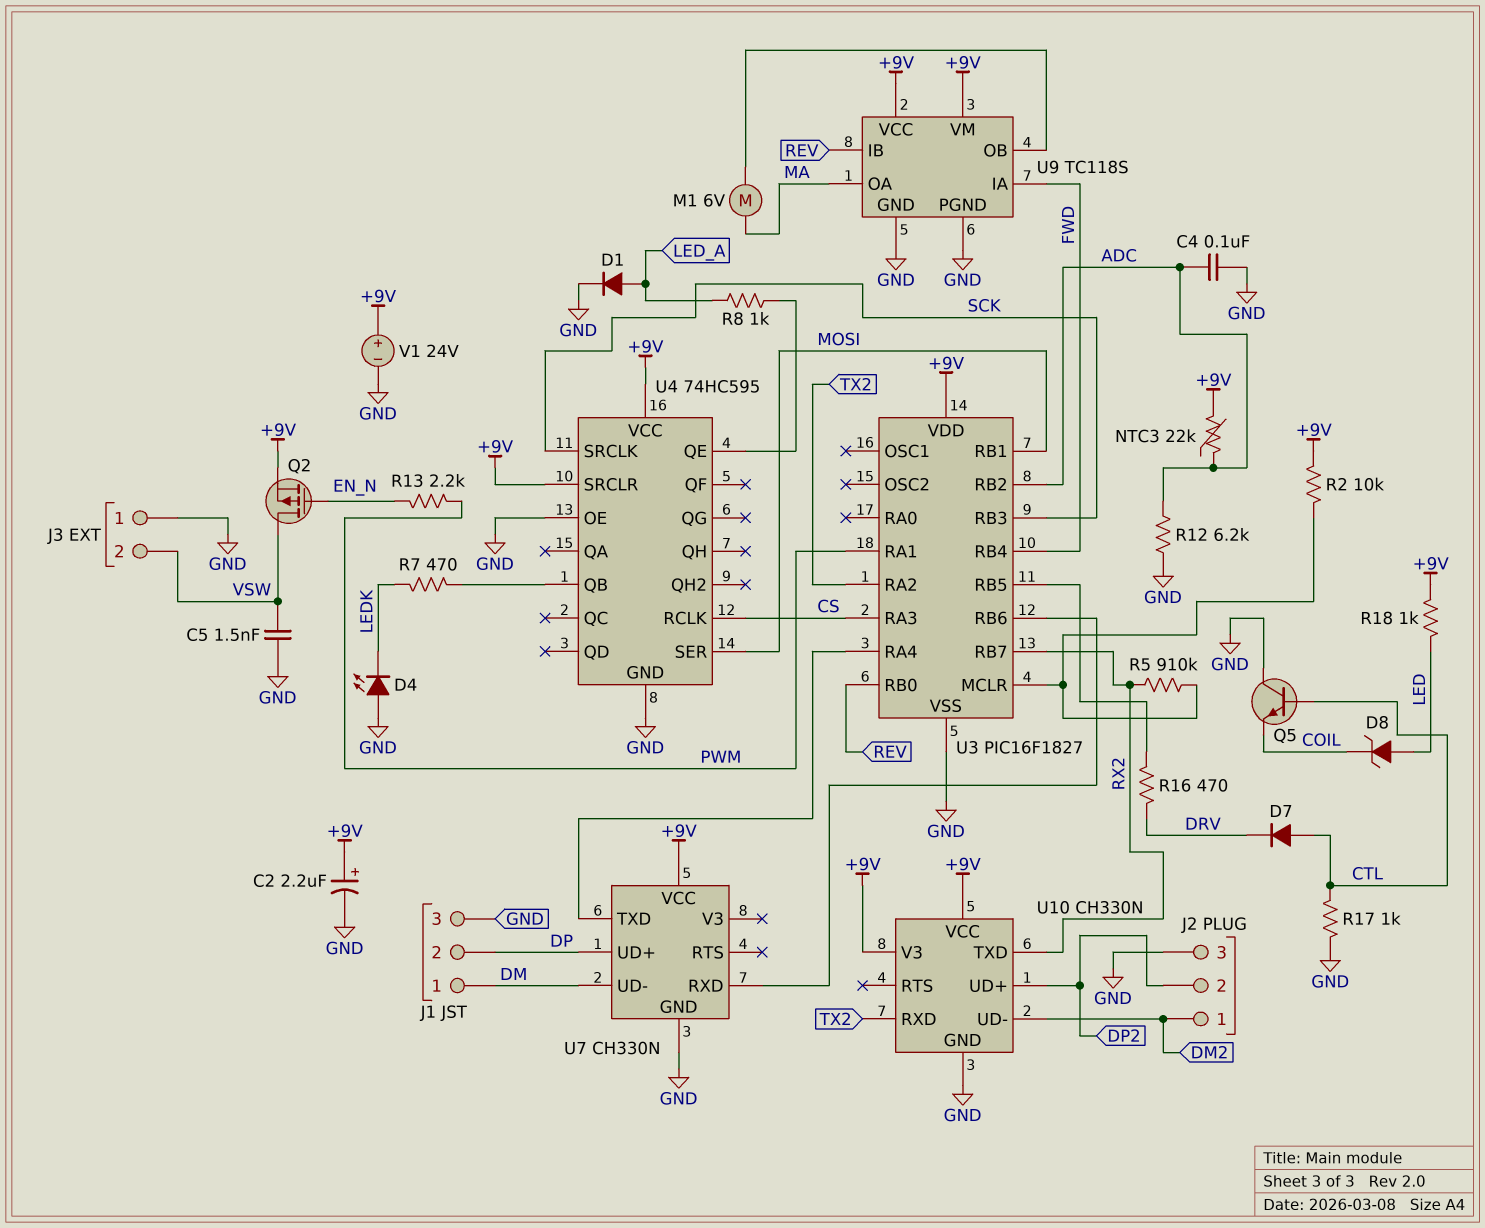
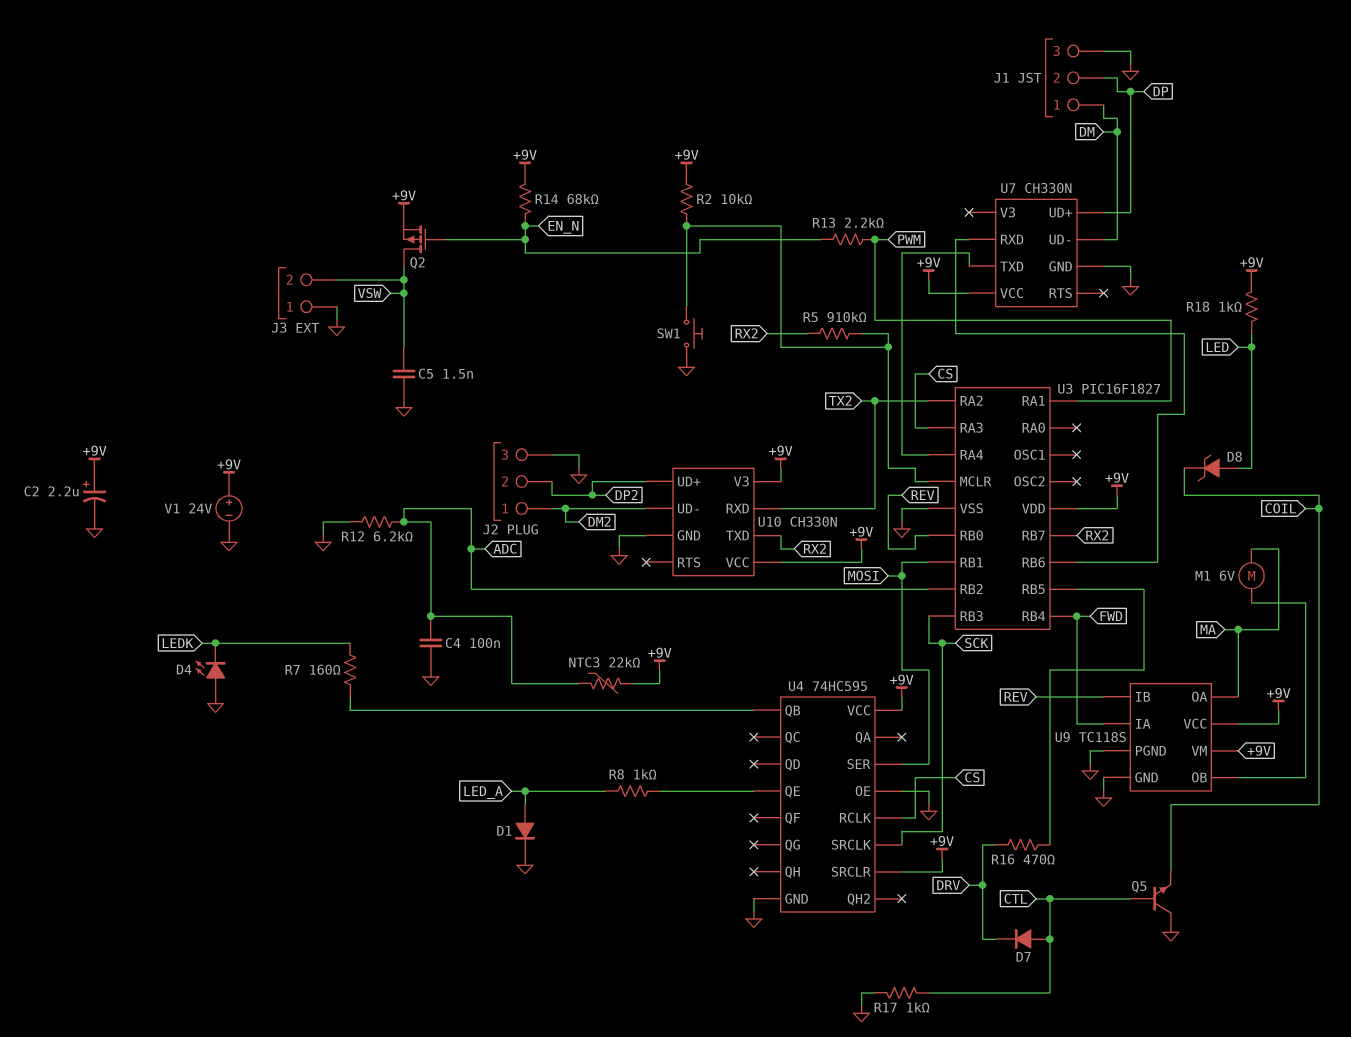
R7: 470 (LEDK, U4/QB) -> 160 (LEDK, U4/QB)
R14: none -> 68k (+9V, EN_N)
SW1: none -> button (GND, U3/MCLR)

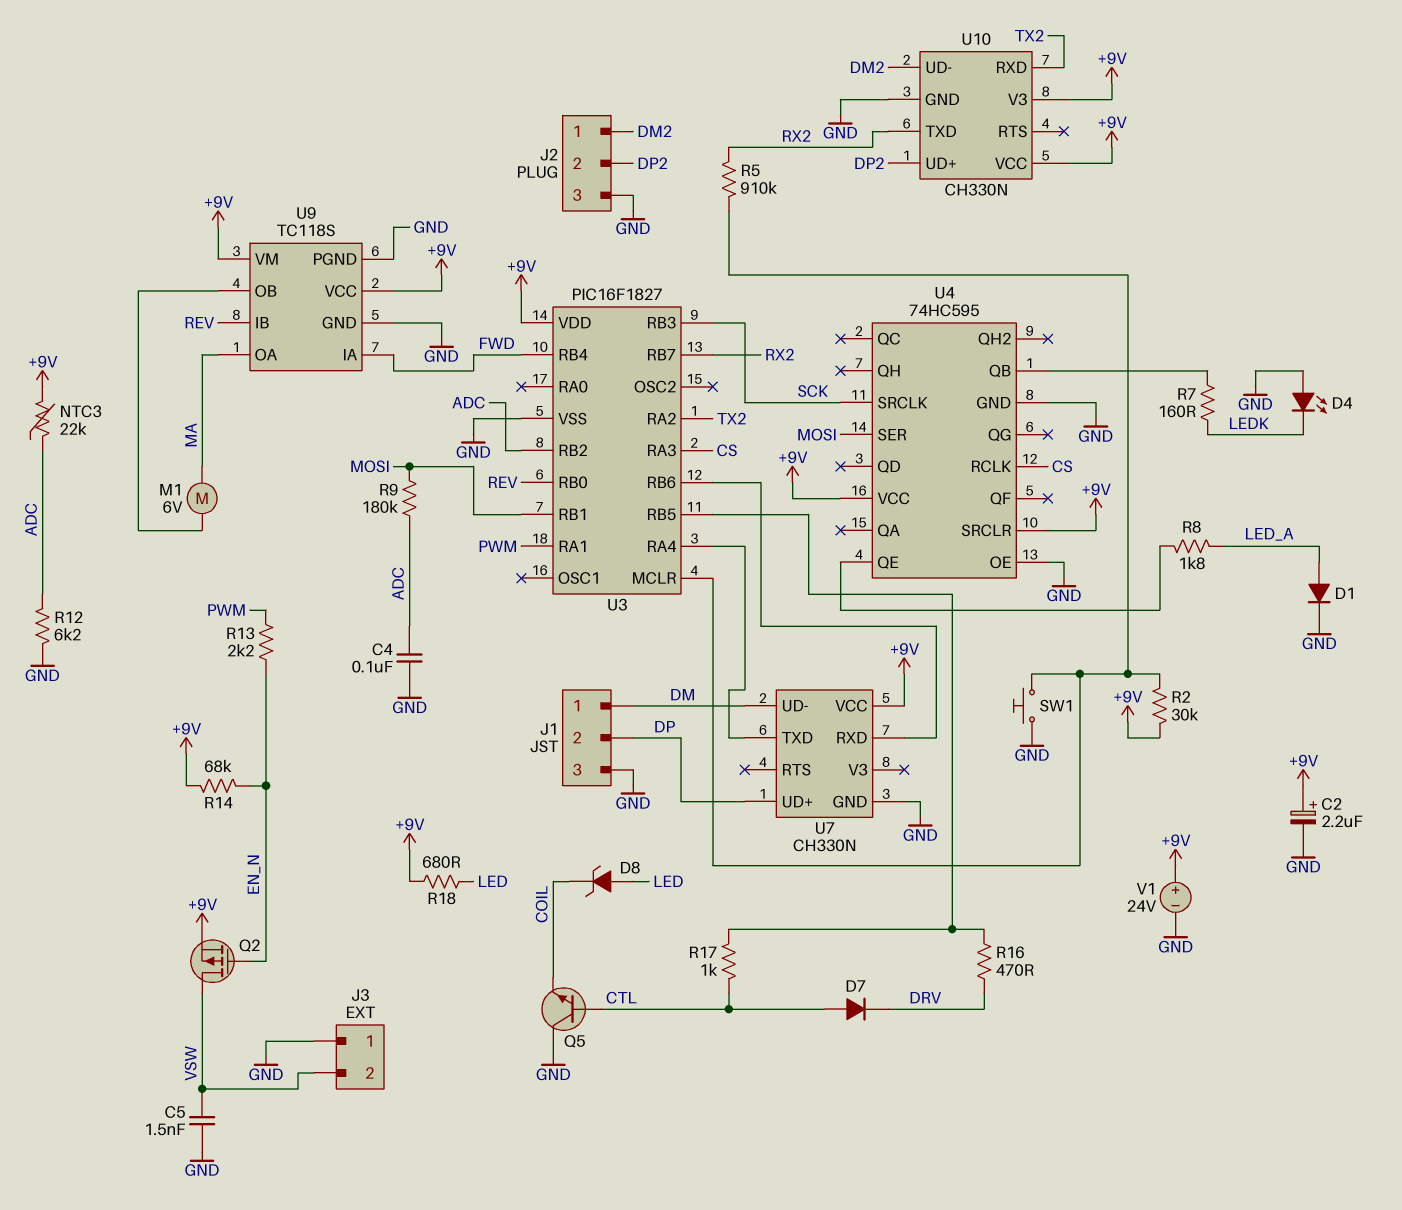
R2: 10k (+9V, U3/MCLR) -> 30k (+9V, U3/MCLR)
R8: 1k (LED_A, U4/QE) -> 1.8k (LED_A, U4/QE)
R9: none -> 180k (ADC, MOSI)
R17: 1k (CTL, GND) -> 1k (CTL, U3/RB5)
R18: 1k (+9V, LED) -> 680 (+9V, LED)

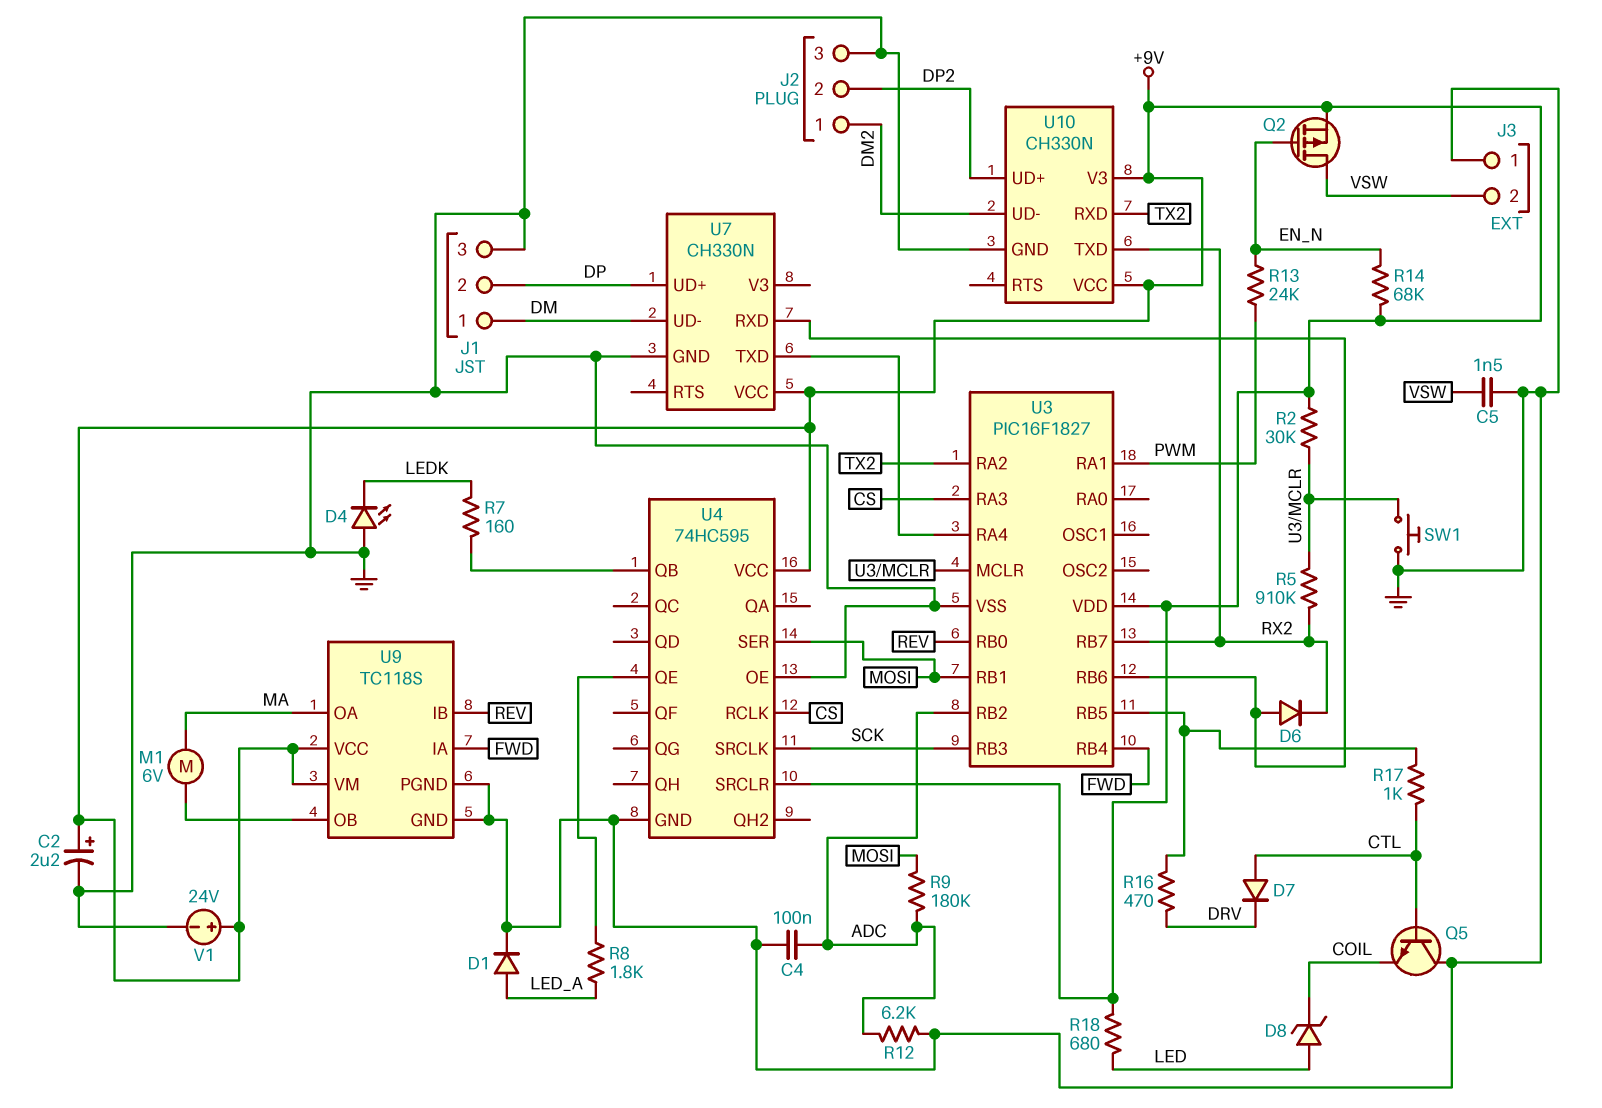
D6: none -> diode (A U3/RB6, K RX2)
NTC3: 22k (+9V, ADC) -> none
R13: 2.2k (EN_N, PWM) -> 24k (EN_N, PWM)

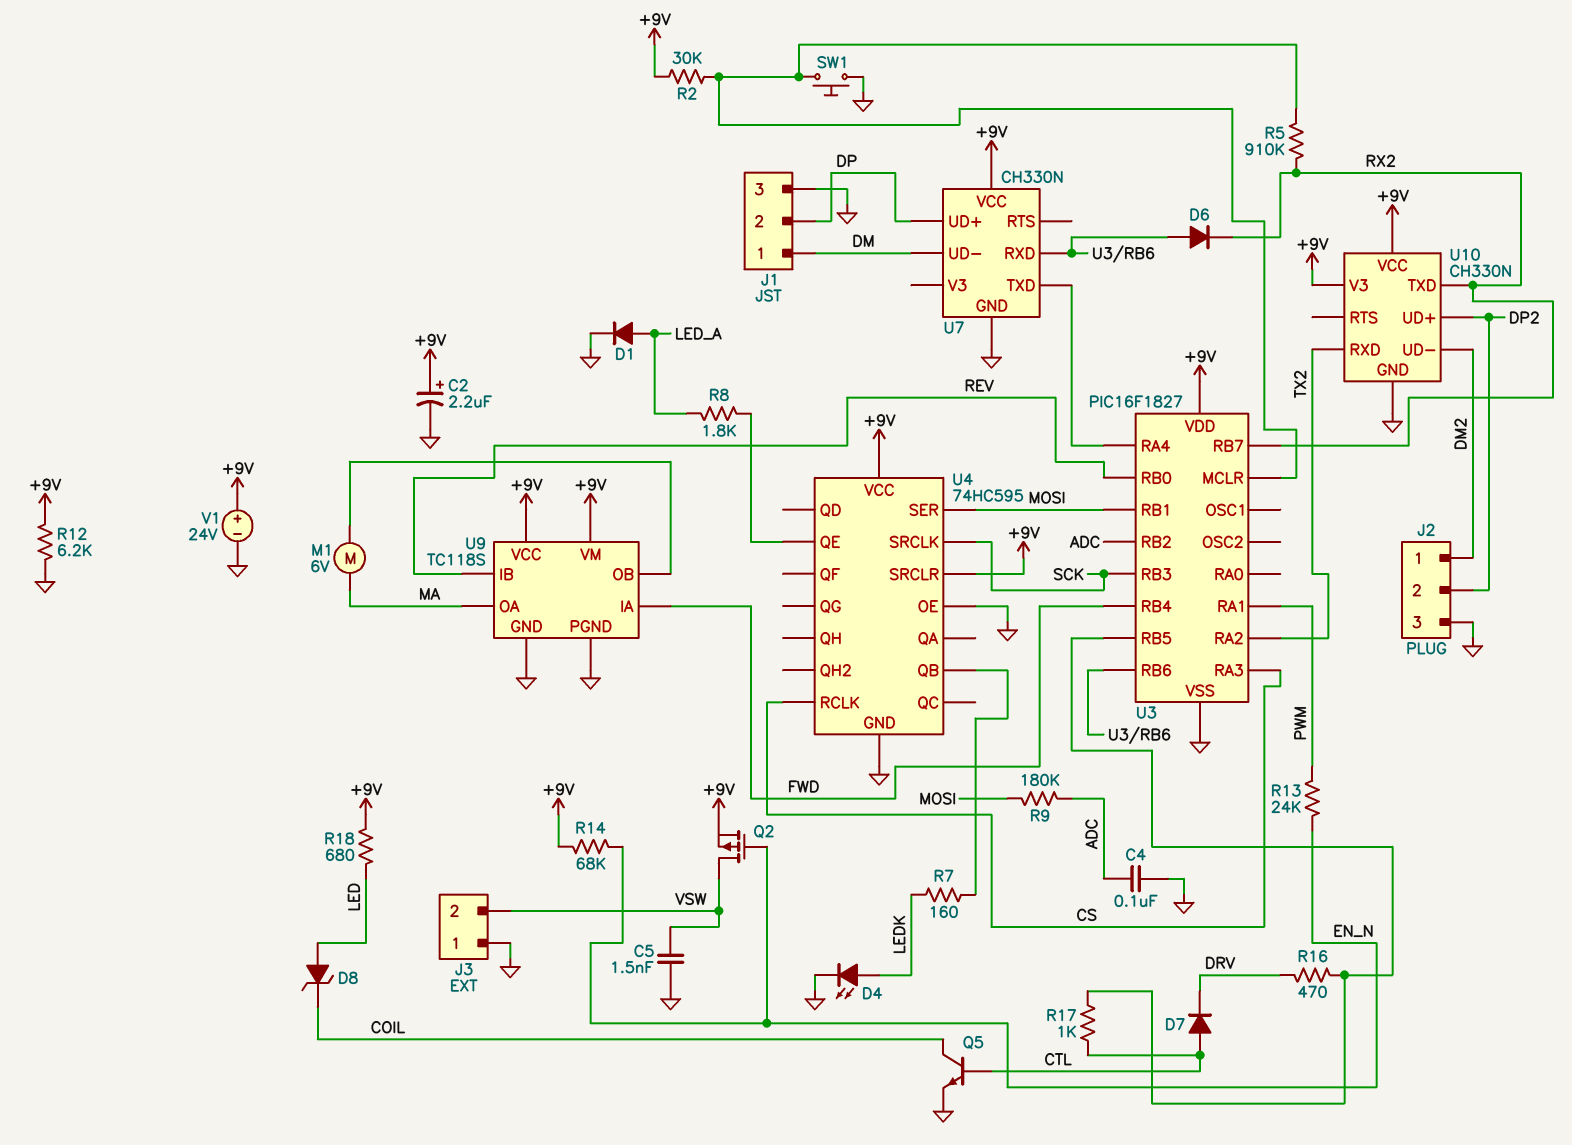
D4: LED (A GND, K LEDK) -> LED (A LEDK, K GND)
Q5: NPN (B CTL, C GND, E COIL) -> NPN (B CTL, C COIL, E GND)
R12: 6.2k (ADC, GND) -> 6.2k (+9V, GND)

